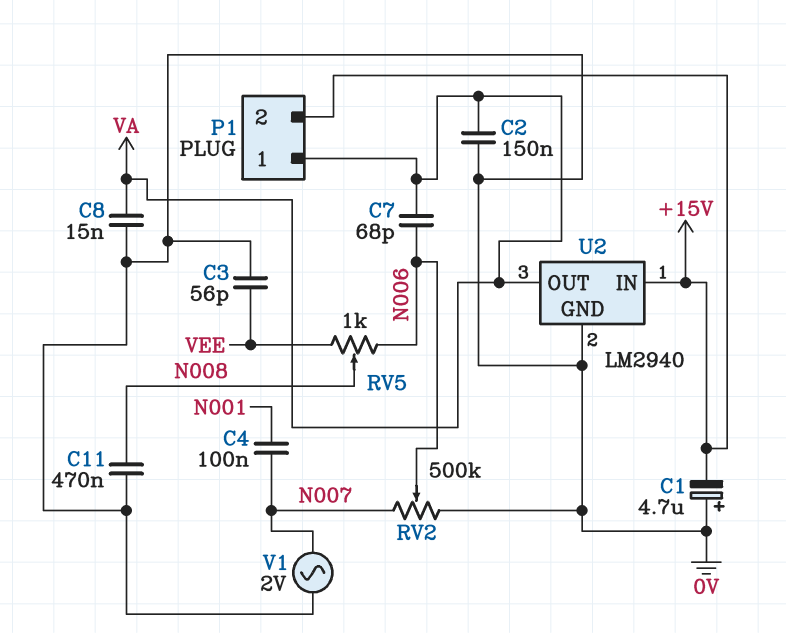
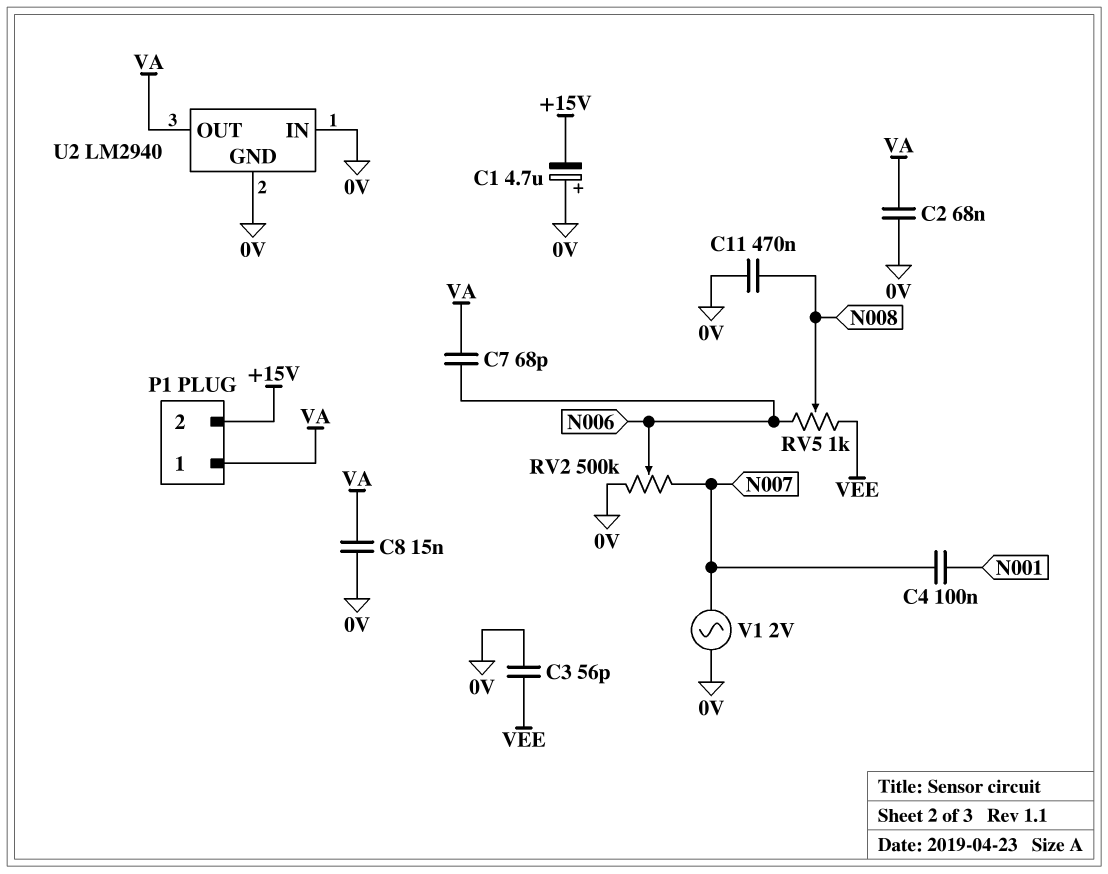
C2: 150nF (0V, VA) -> 68nF (0V, VA)
U2 pin IN: +15V -> 0V

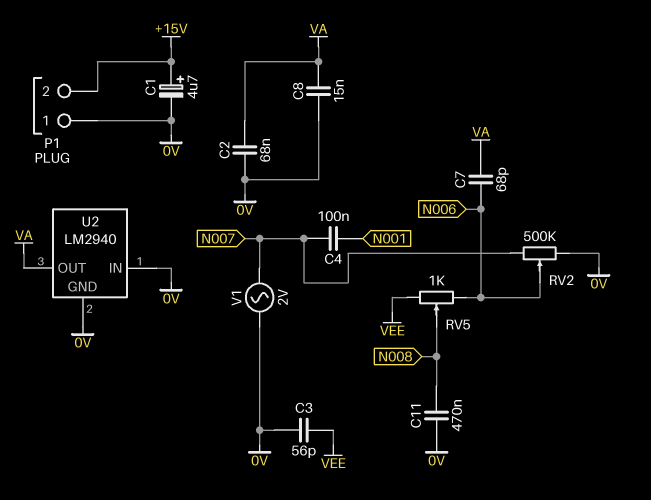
C1: 4.7uF (plus 0V, minus +15V) -> 4.7uF (plus +15V, minus 0V)
P1 pin 1: VA -> 0V

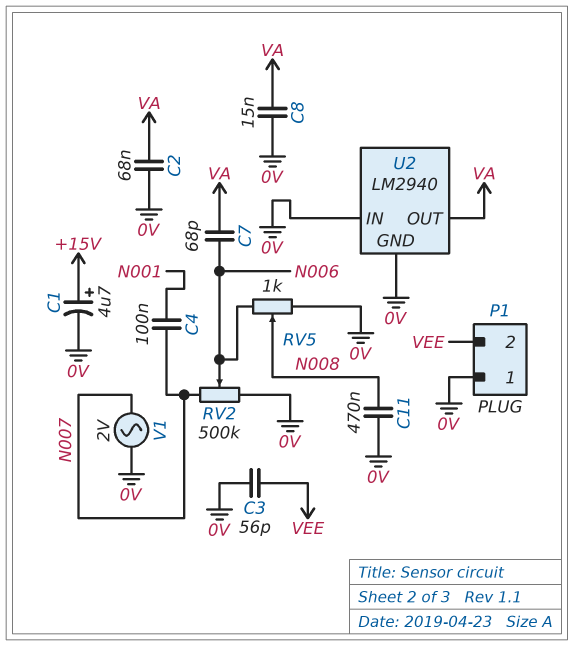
P1 pin 2: +15V -> VEE
RV5: 1k (N006, VEE, wiper N008) -> 1k (0V, N006, wiper N008)

